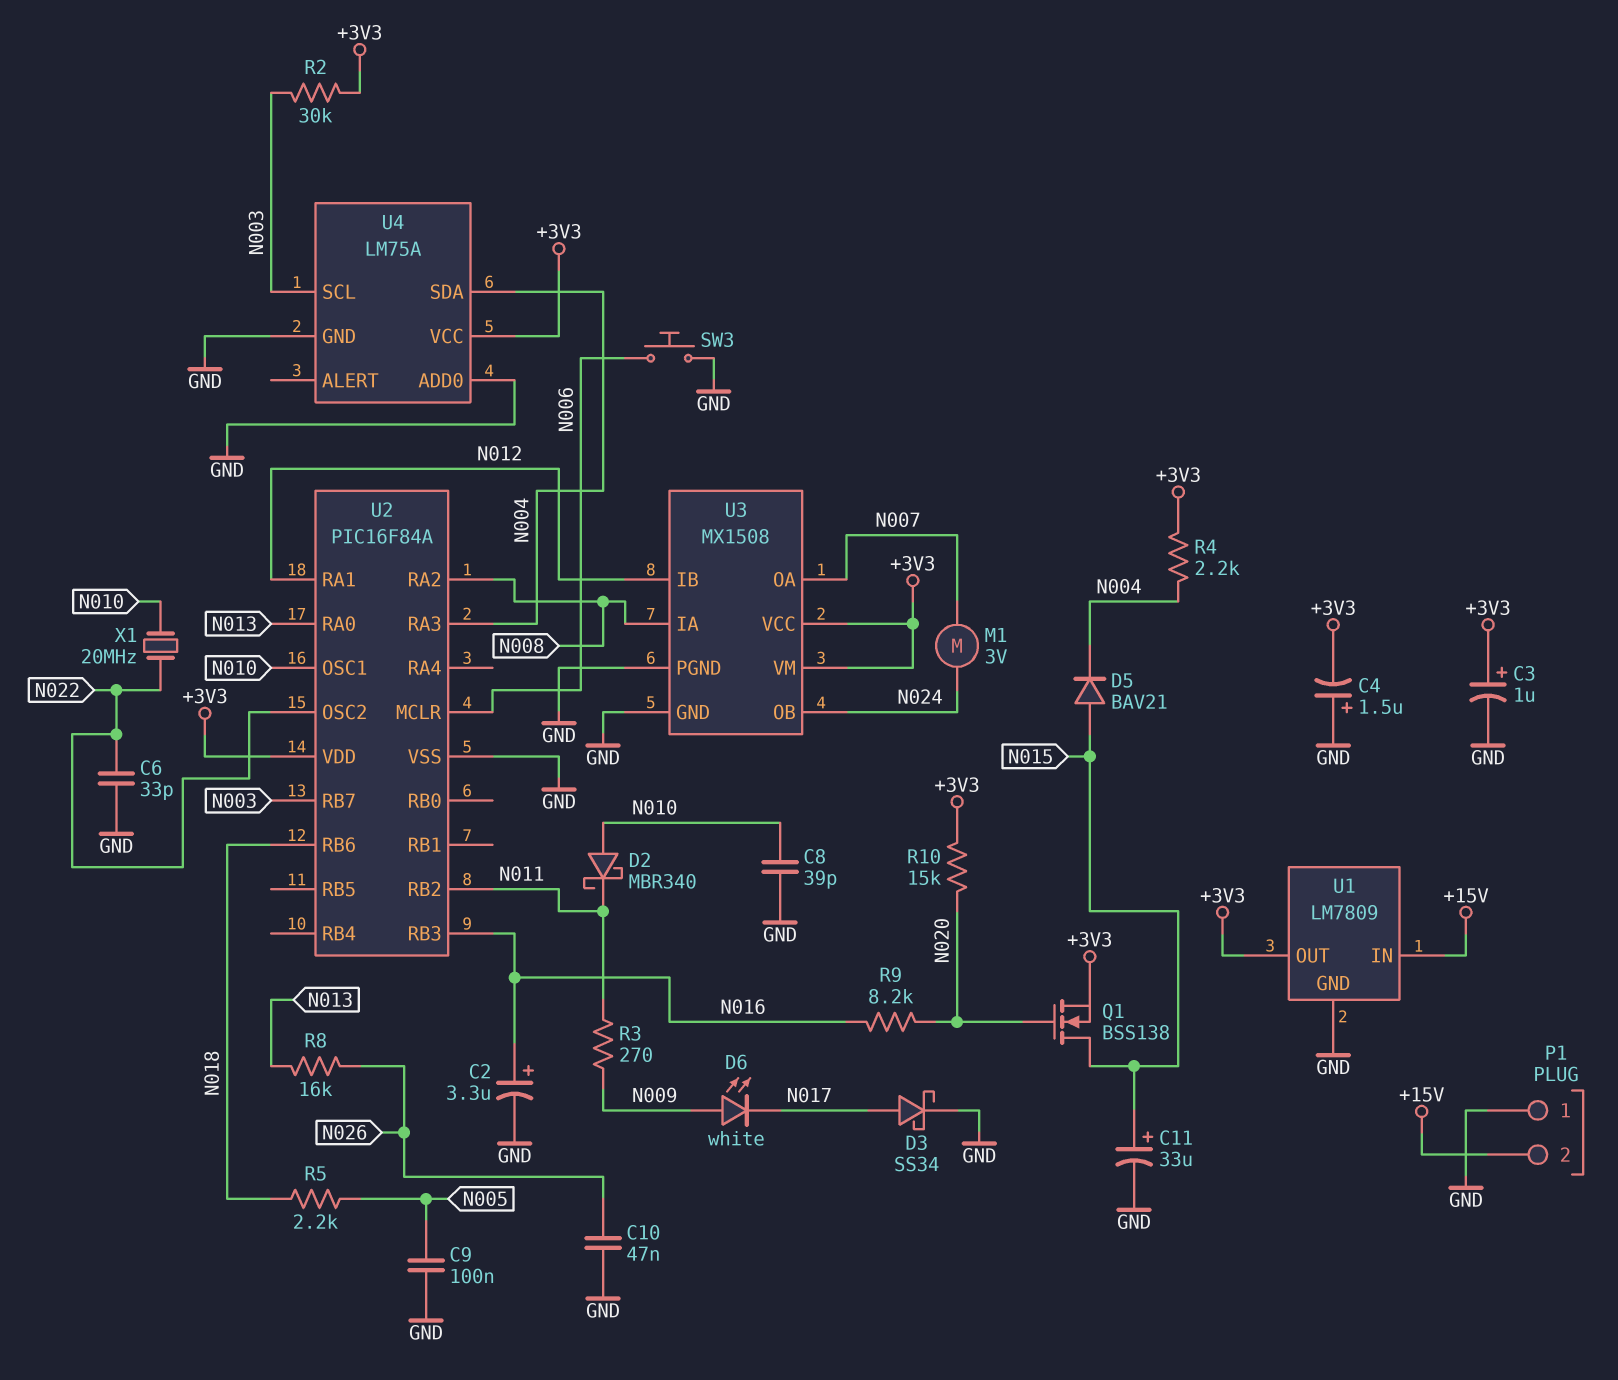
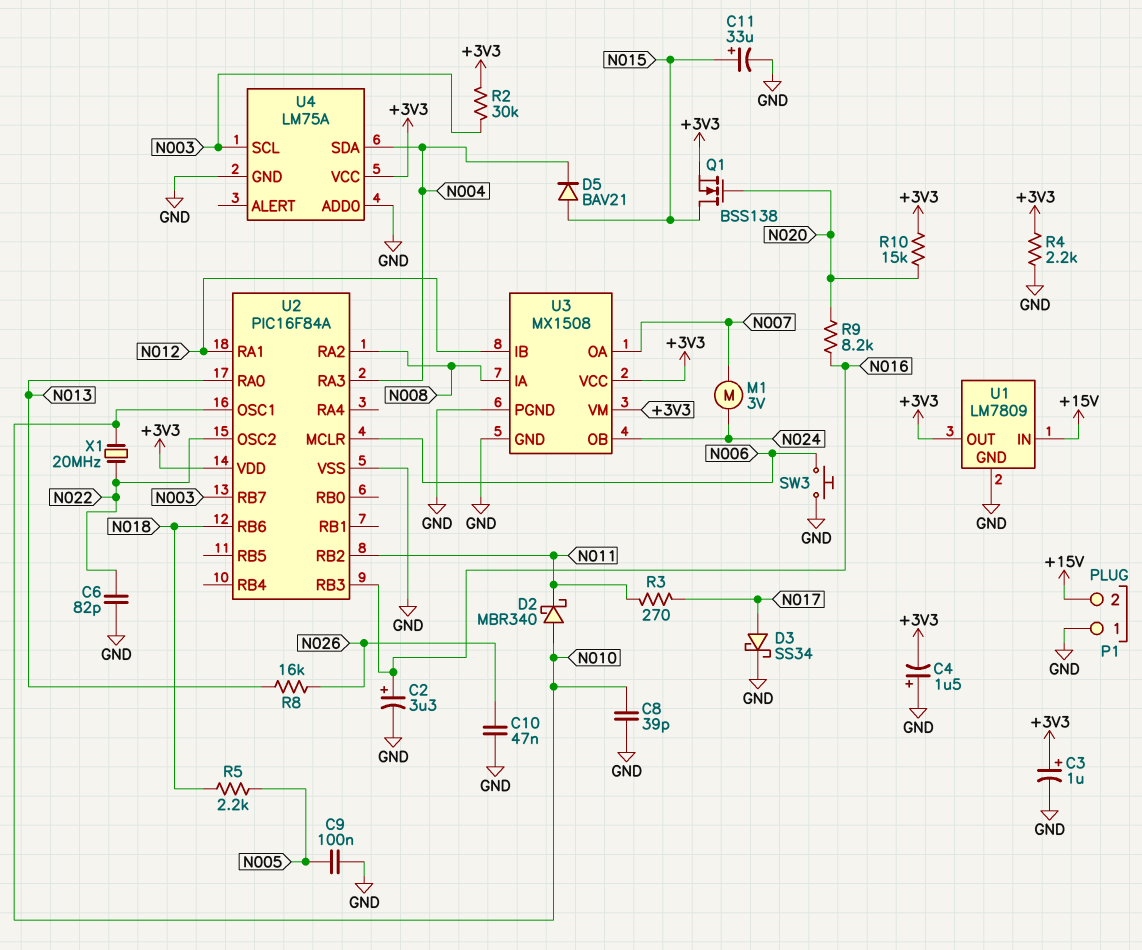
C6: 33pF (GND, N022) -> 82pF (GND, N022)
D6: LED white (A N009, K N017) -> none
R3: 270 (N009, N011) -> 270 (N011, N017)
R4: 2.2k (+3V3, N004) -> 2.2k (+3V3, GND)

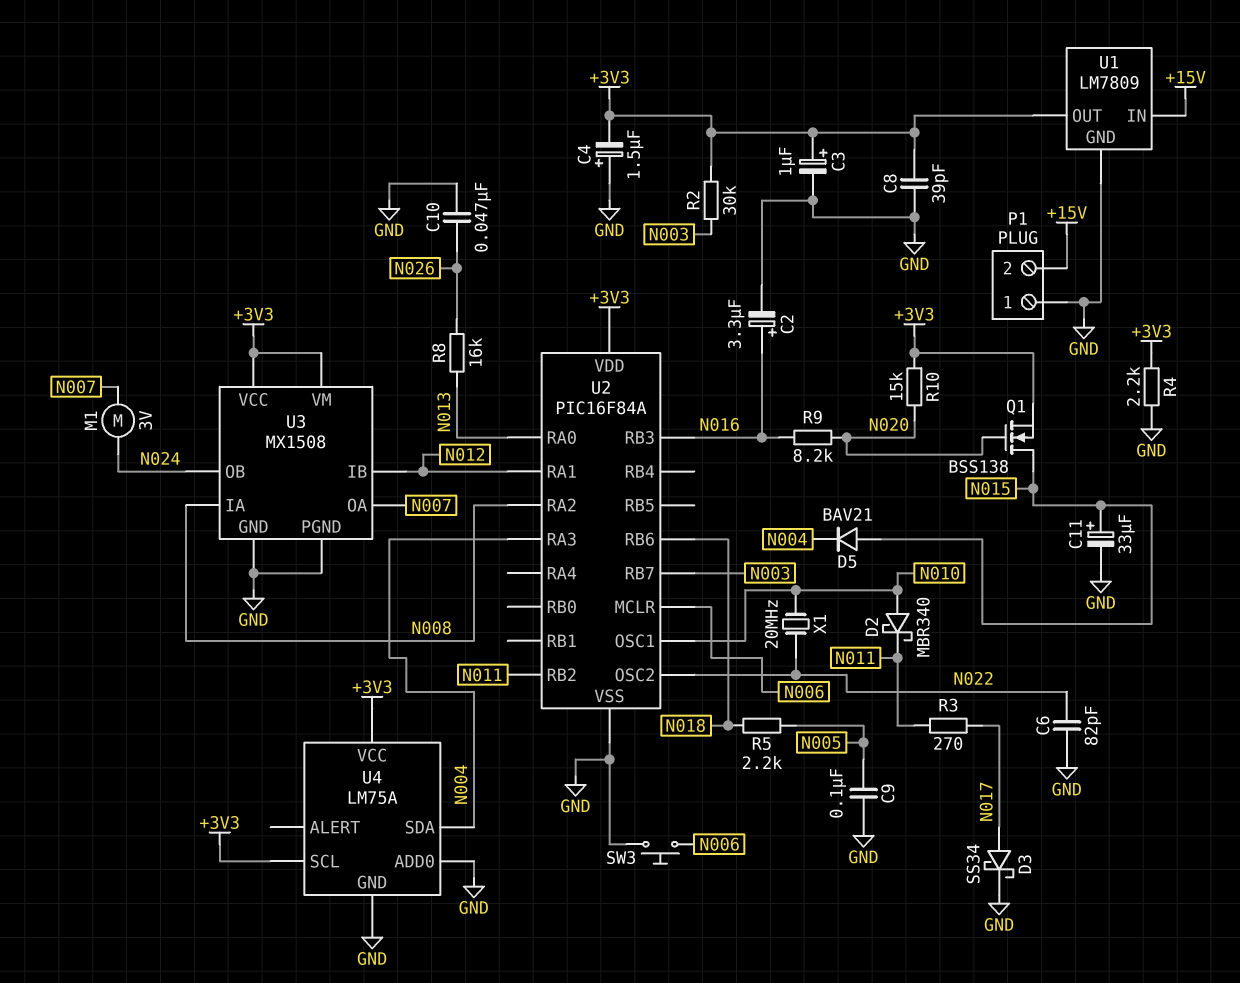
C8: 39pF (GND, N010) -> 39pF (+3V3, GND)
U4 pin SCL: N003 -> +3V3

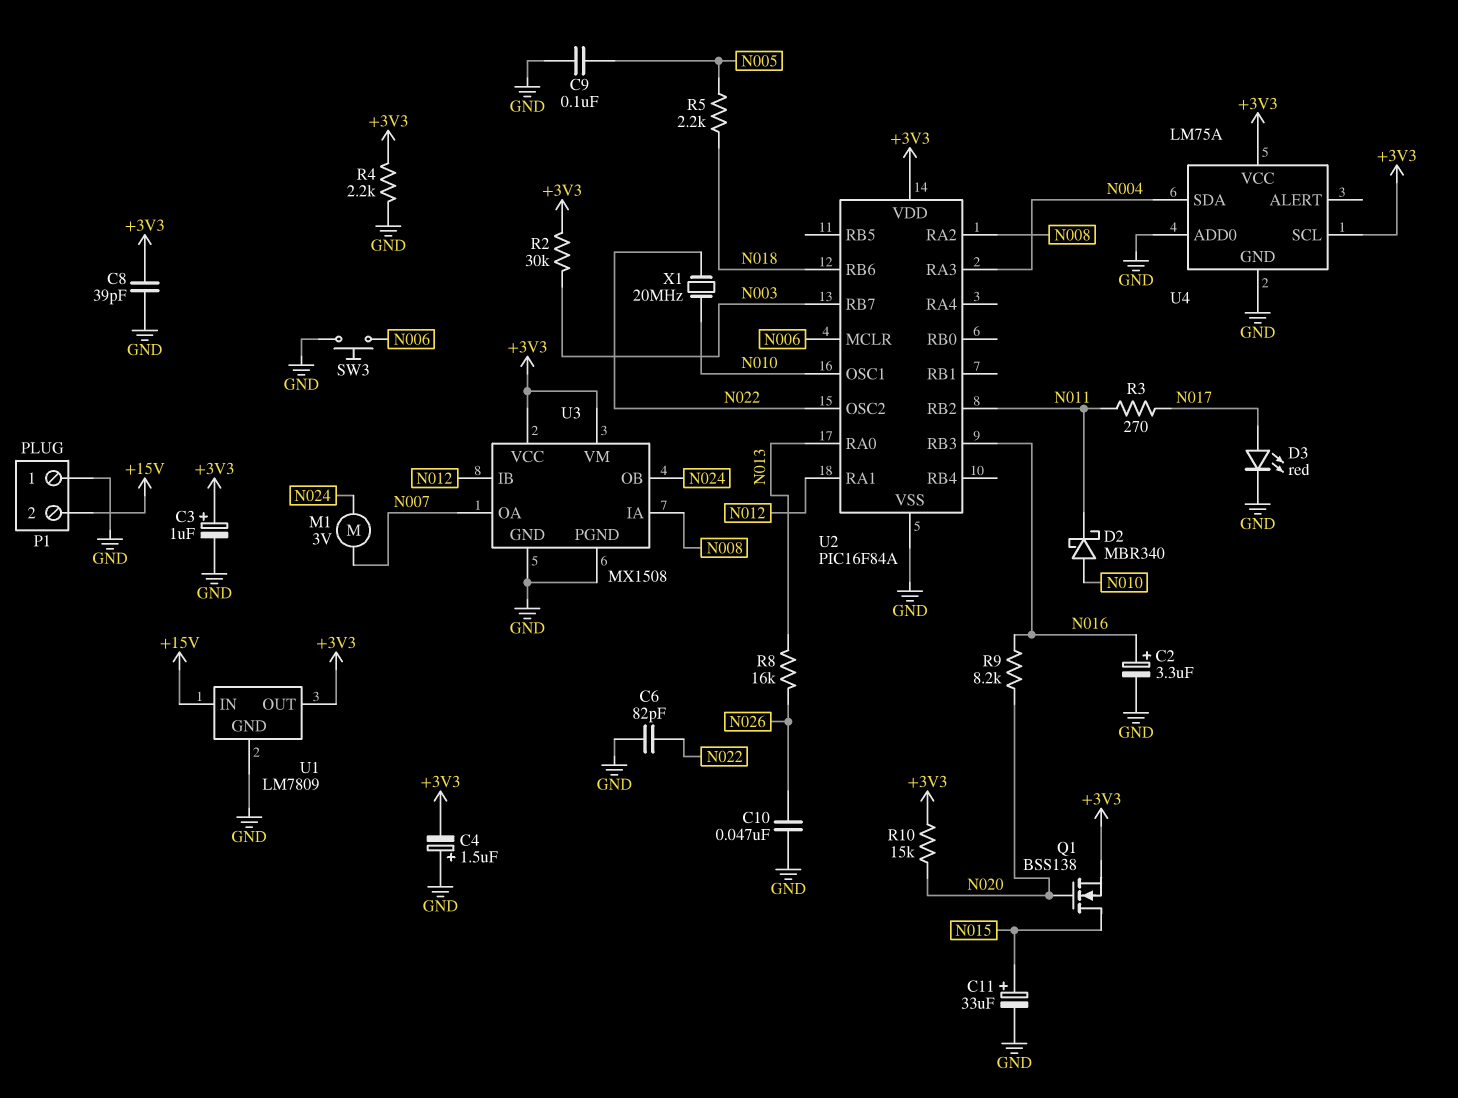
D3: schottky SS34 (A N017, K GND) -> LED red (A N017, K GND)
D5: diode BAV21 (A N015, K N004) -> none

